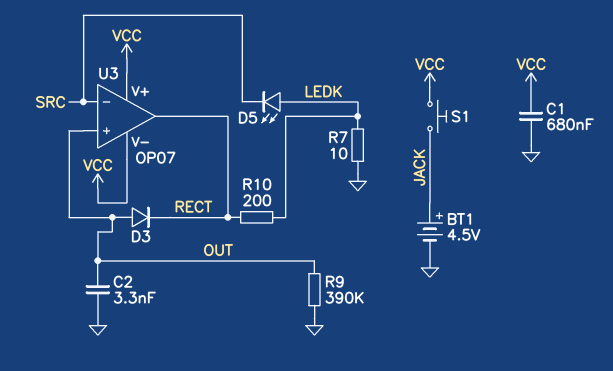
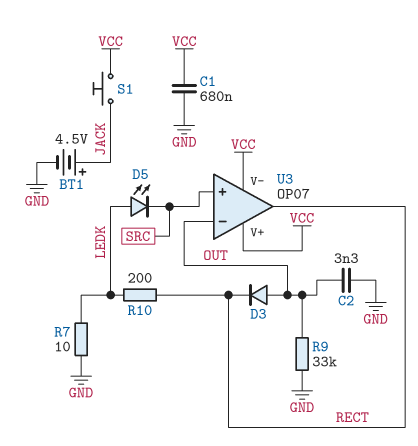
R9: 390k (GND, OUT) -> 33k (GND, OUT)
U3 pin in+: OUT -> SRC
U3 pin in-: SRC -> OUT

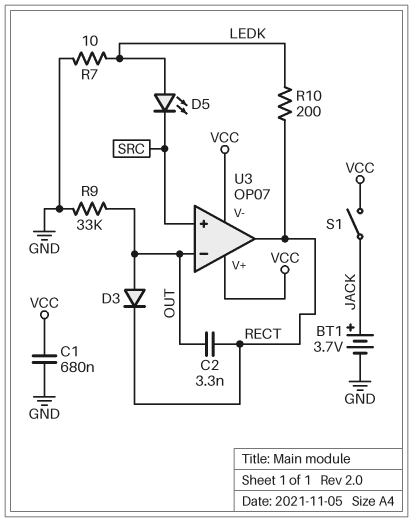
BT1: 4.5V (plus JACK, minus GND) -> 3.7V (plus JACK, minus GND)
C2: 3.3nF (GND, OUT) -> 3.3nF (OUT, RECT)
S1: button (JACK, VCC) -> switch (JACK, VCC)

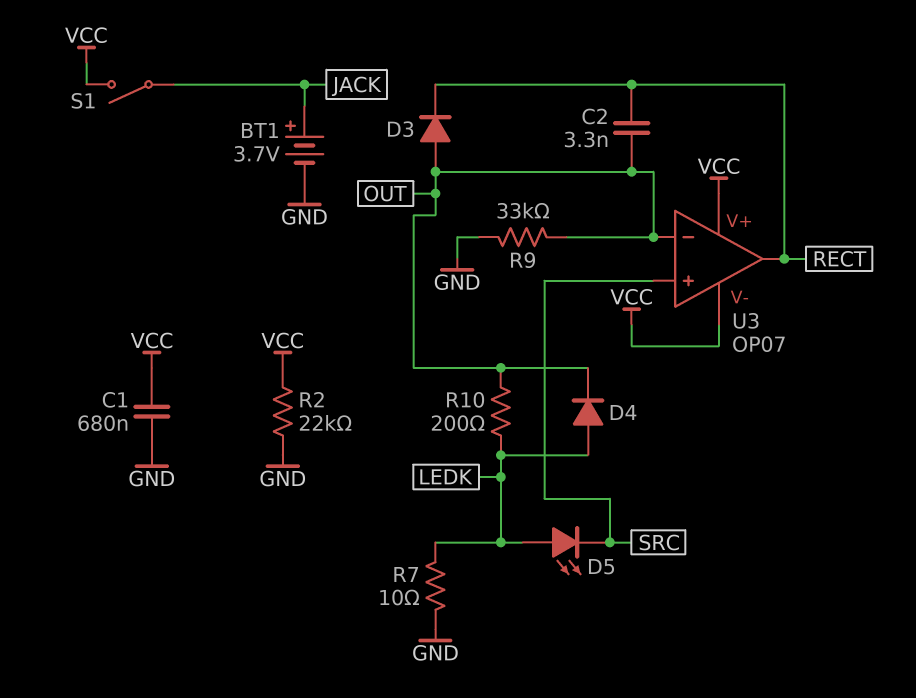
D4: none -> diode (A LEDK, K OUT)
R2: none -> 22k (GND, VCC)
R10: 200 (LEDK, RECT) -> 200 (LEDK, OUT)

